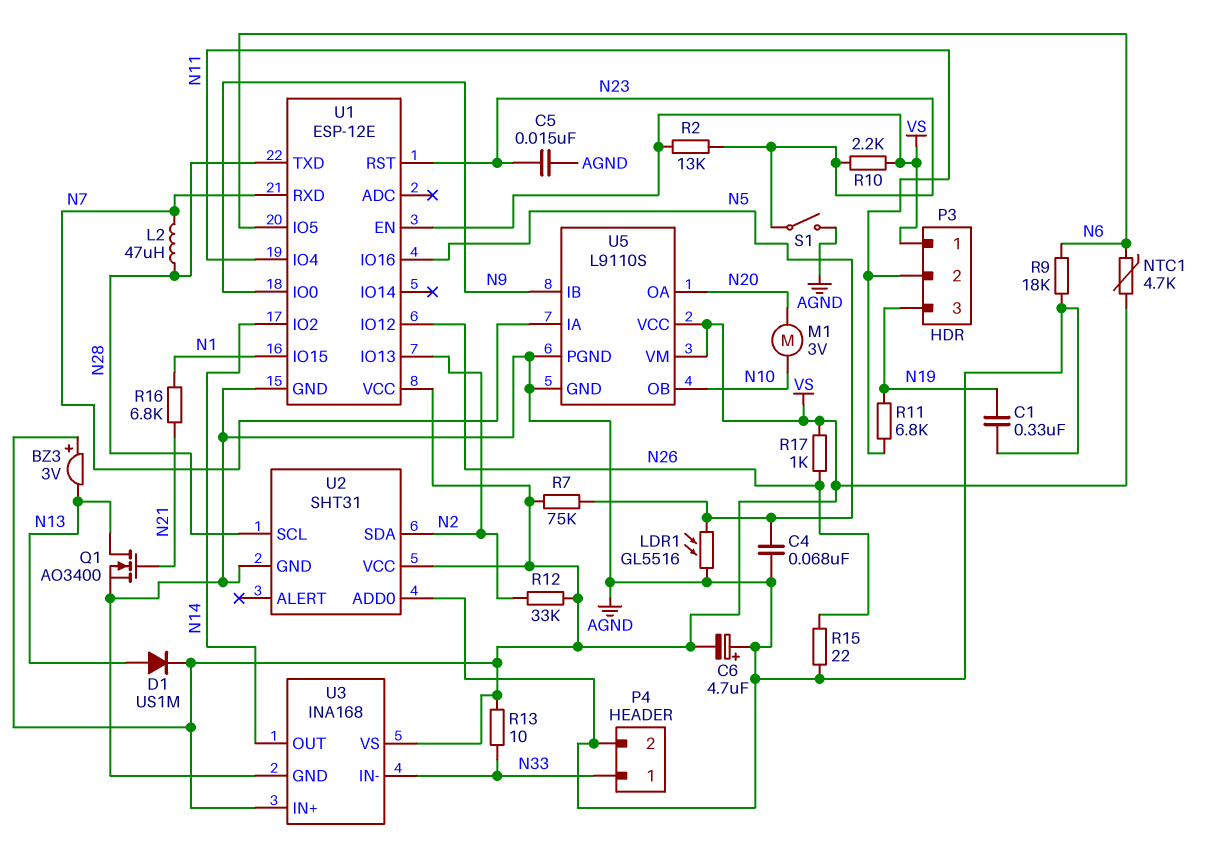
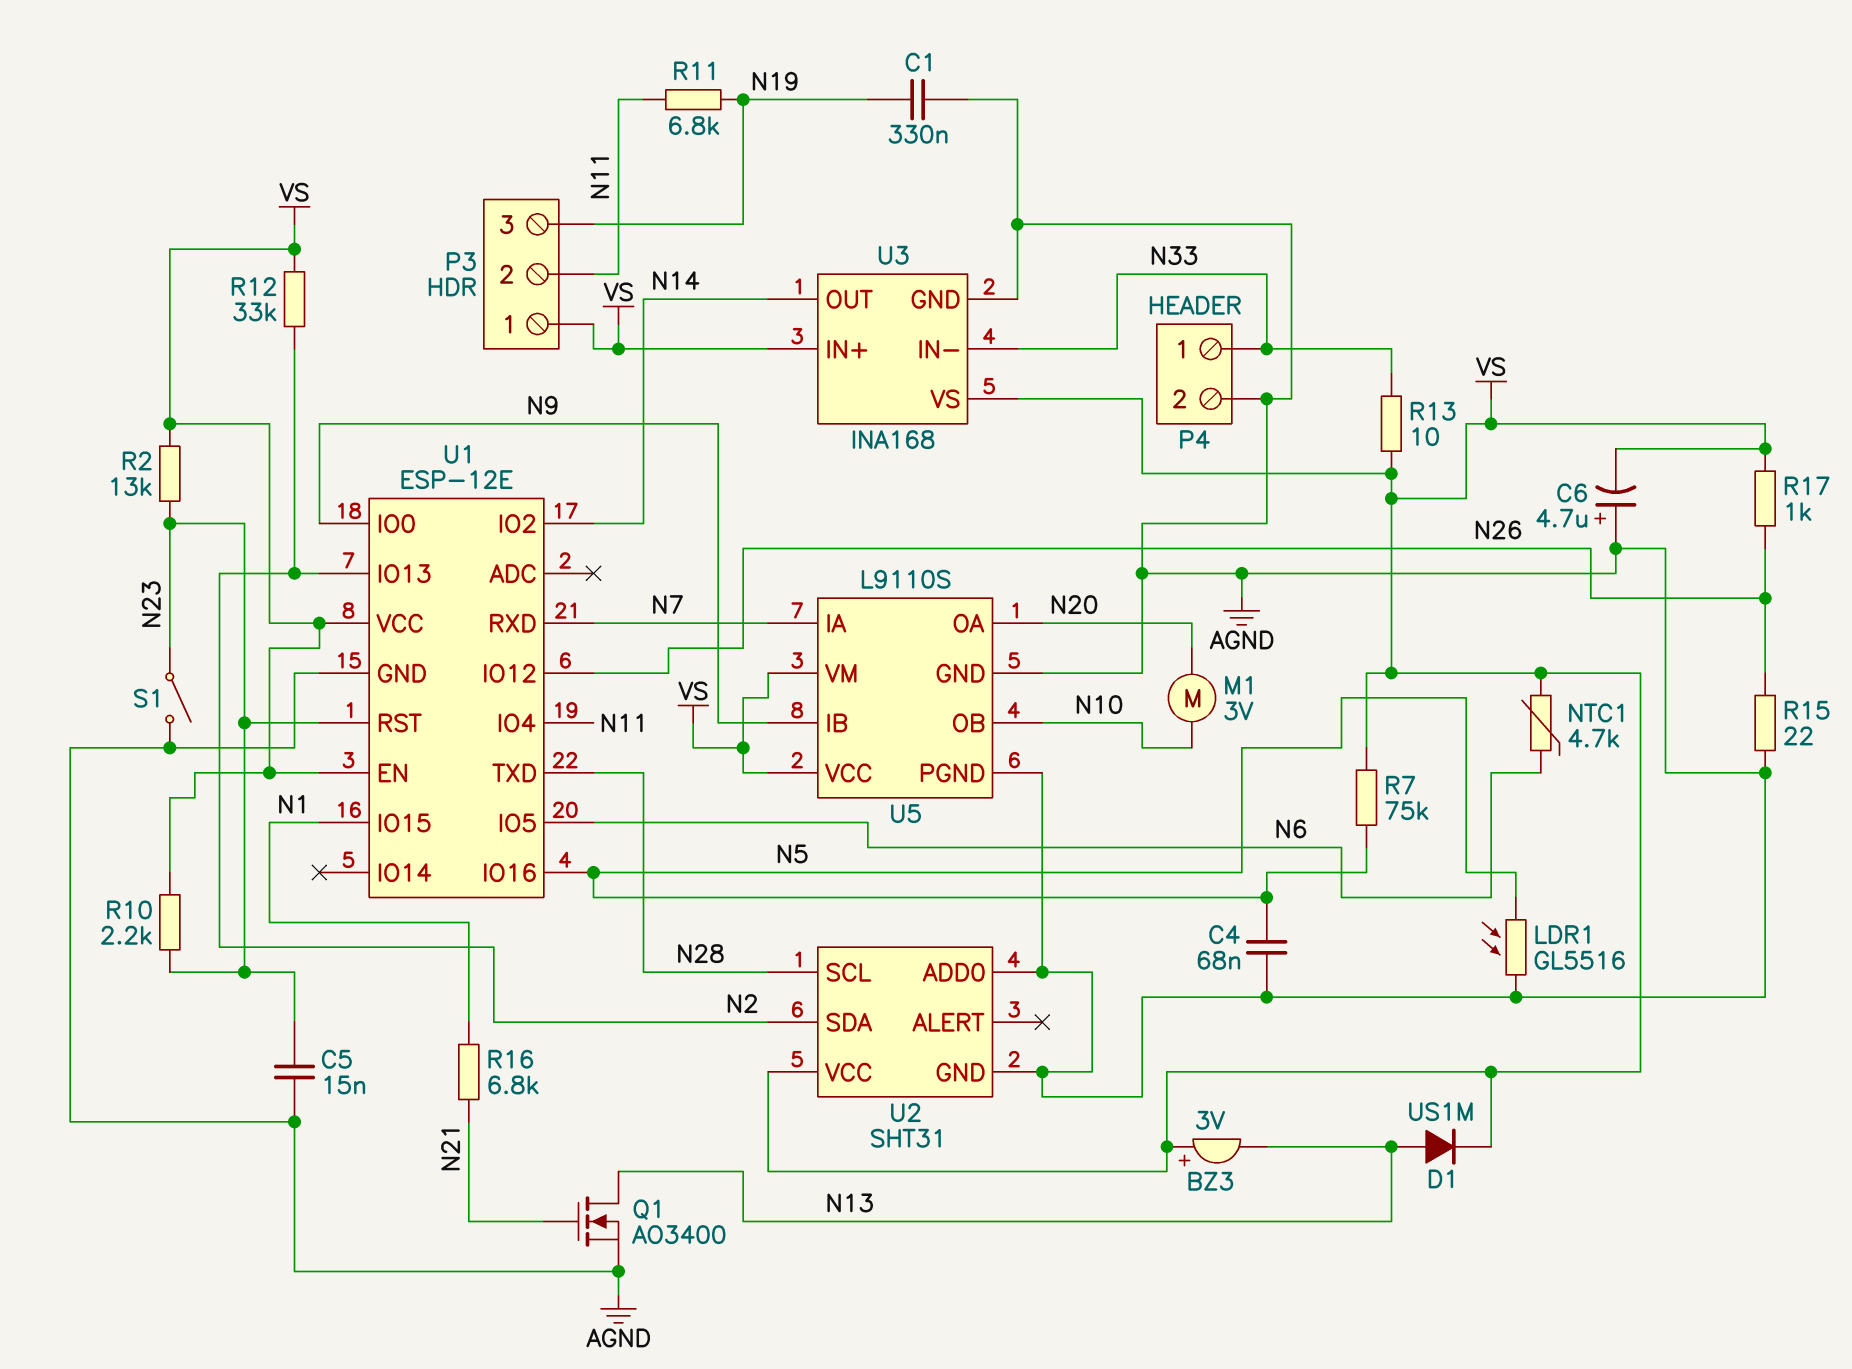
L2: 47uH (N7, N28) -> none
R9: 18k (AGND, N6) -> none

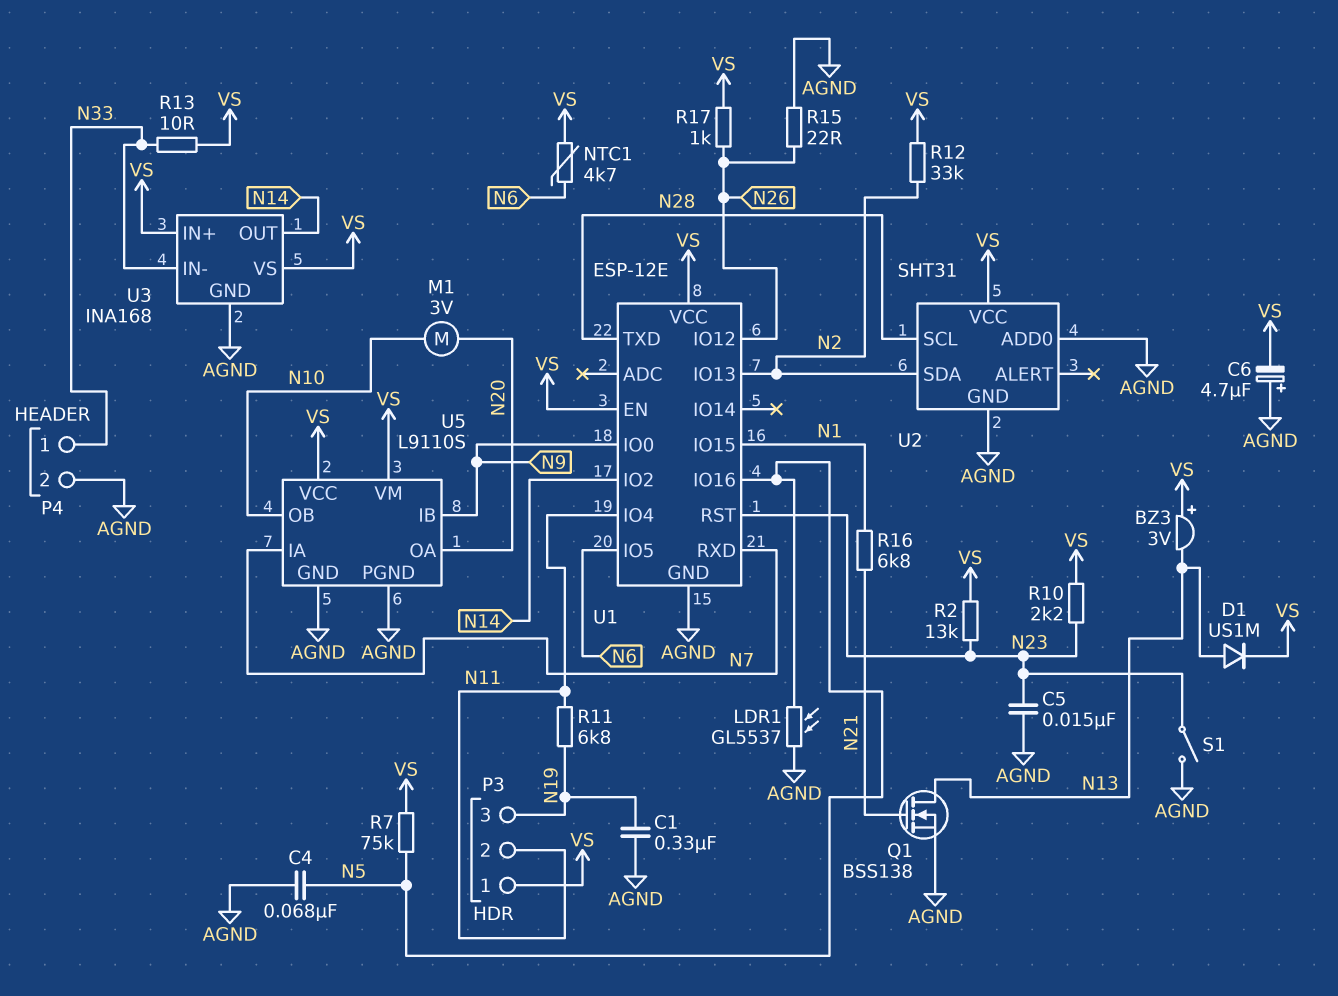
LDR1: GL5516 (AGND, N5) -> GL5537 (AGND, N5)
Q1: NMOS AO3400 (G N21, D N13, S AGND) -> NMOS BSS138 (G N21, D N13, S AGND)

